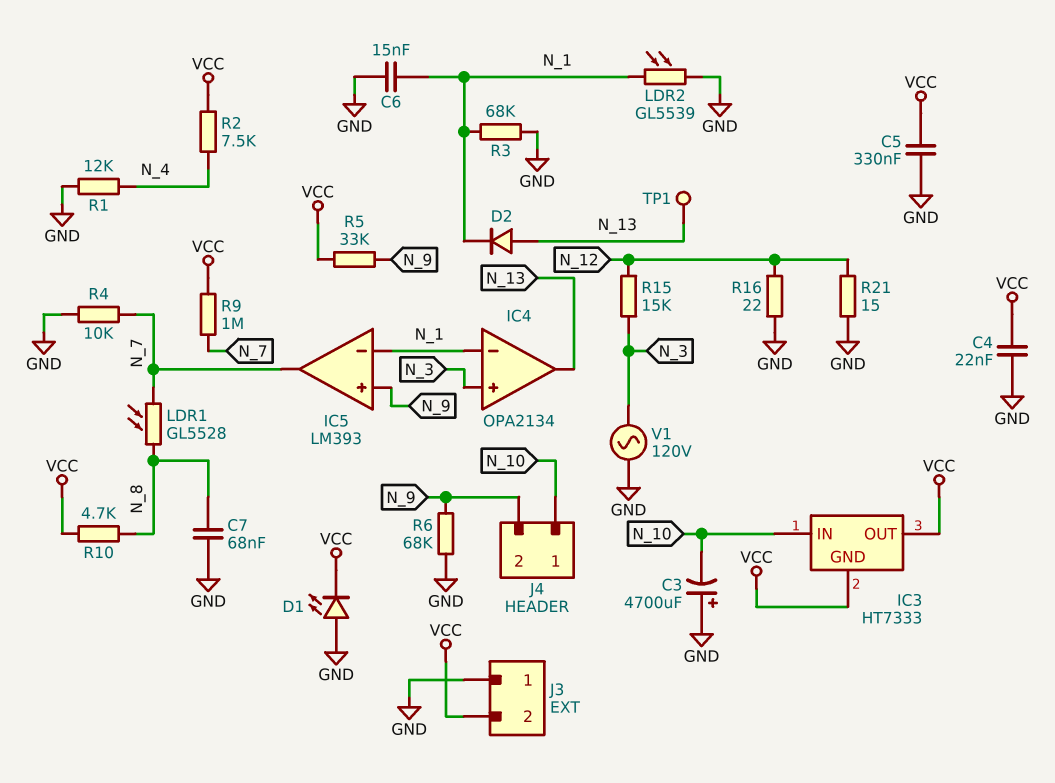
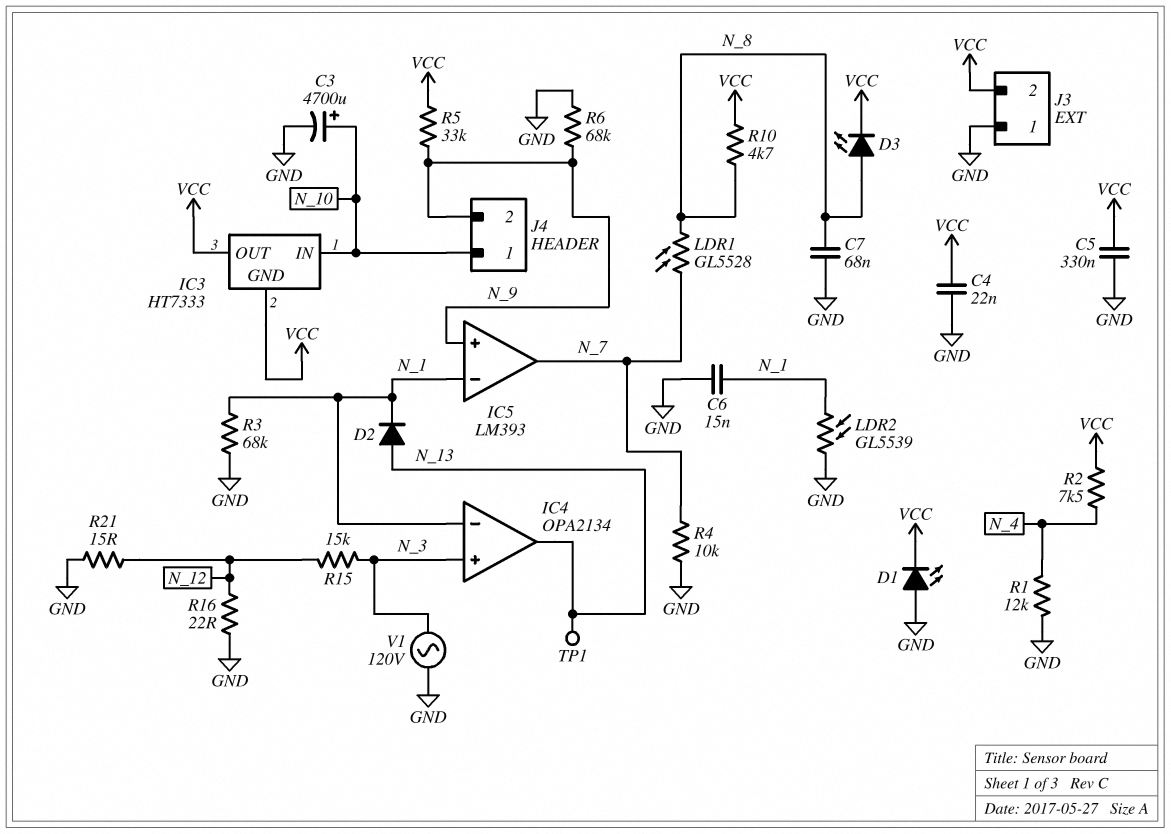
C3: 4700uF (plus GND, minus N_10) -> 4700uF (plus N_10, minus GND)
D3: none -> LED (A N_8, K VCC)
R9: 1M (N_7, VCC) -> none

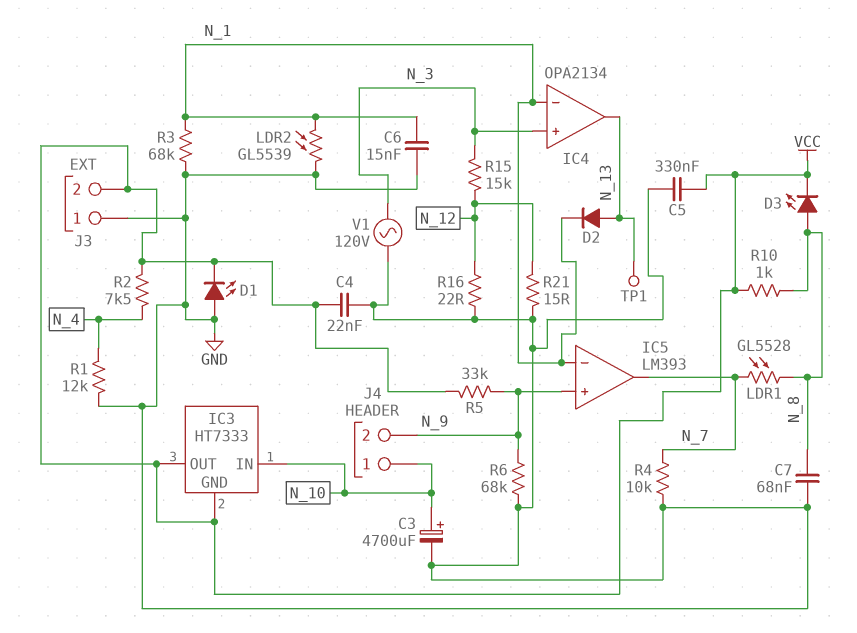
R10: 4.7k (N_8, VCC) -> 1k (N_8, VCC)

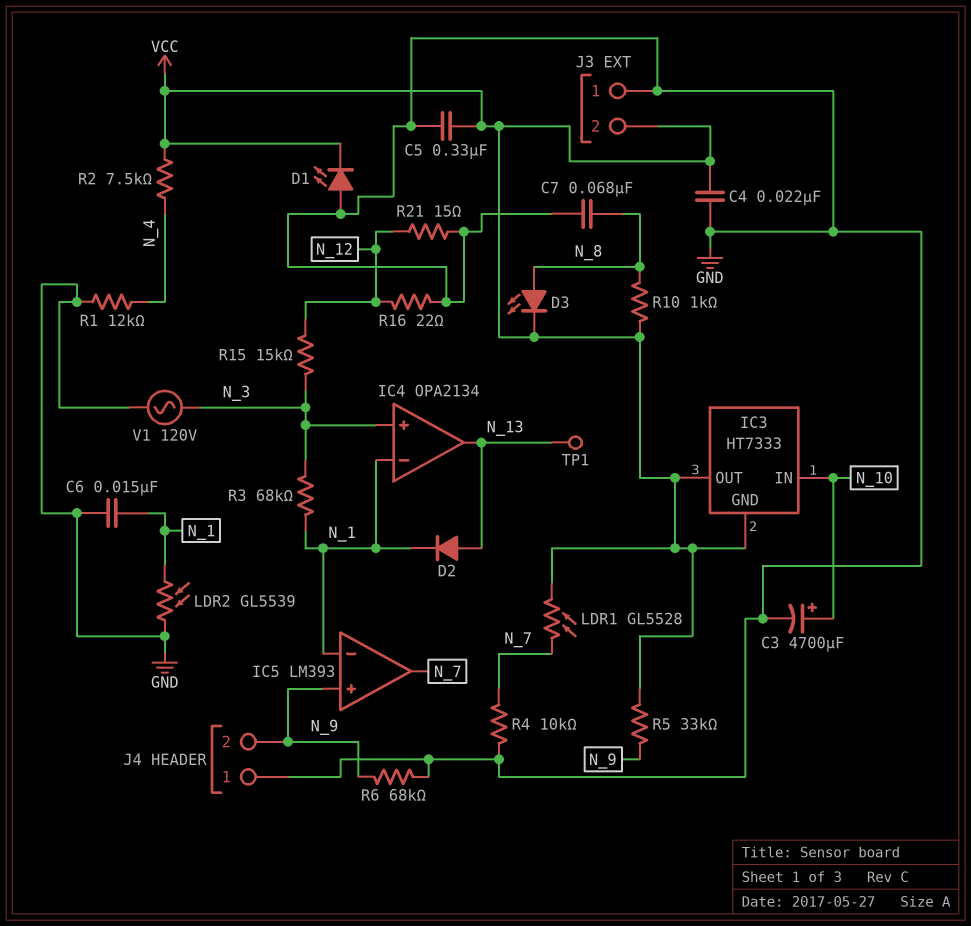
J4 pin 1: N_10 -> GND
LDR1: GL5528 (N_7, N_8) -> GL5528 (N_7, VCC)
R3: 68k (GND, N_1) -> 68k (N_1, N_3)

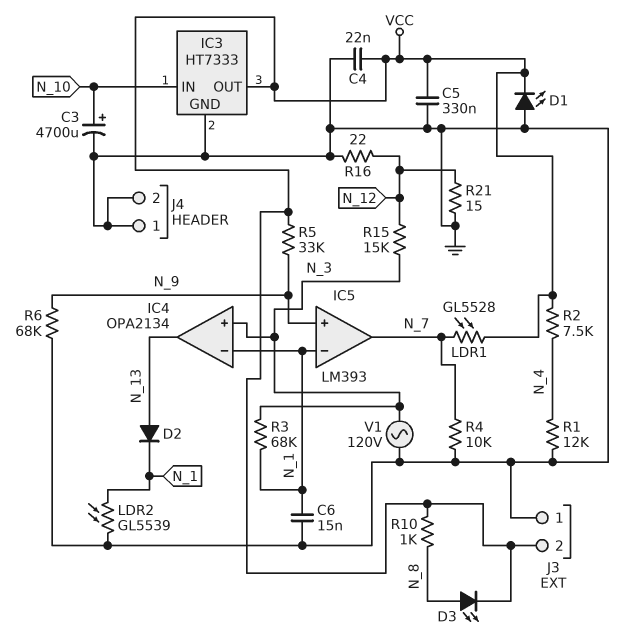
C7: 68nF (GND, N_8) -> none
IC3 pin GND: VCC -> GND
J4 pin 2: N_9 -> GND
TP1: test point (N_13) -> none

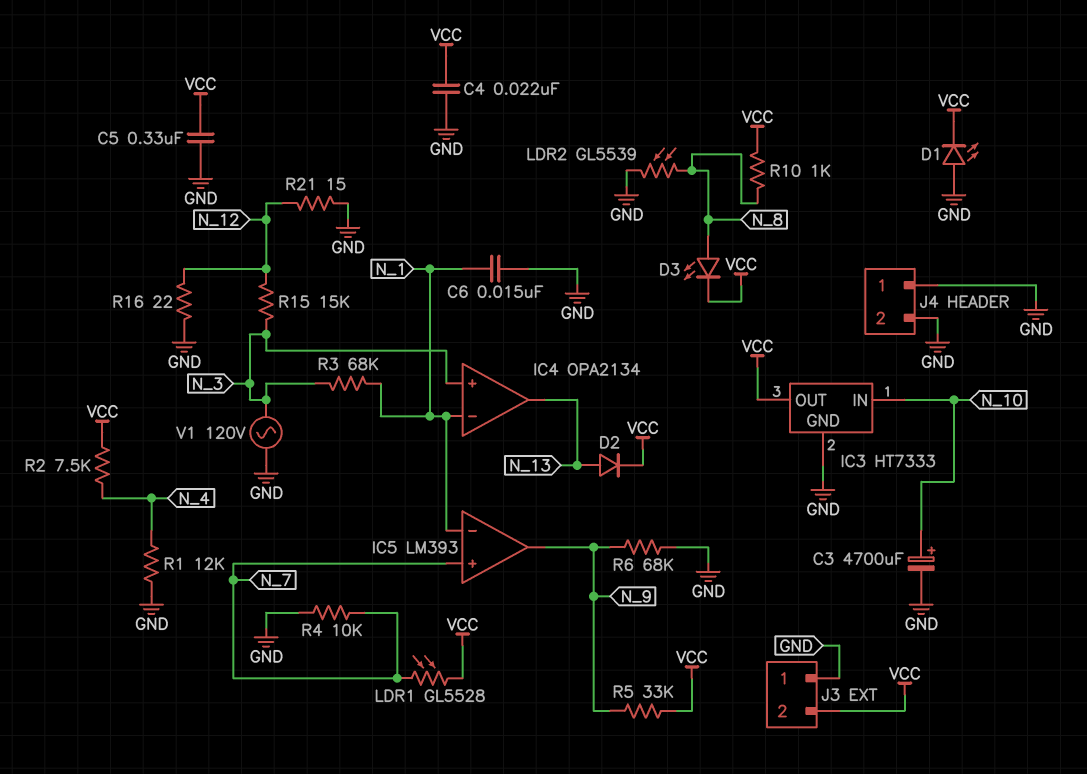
D2: diode (A N_13, K N_1) -> diode (A N_13, K VCC)
IC5 pin in+: N_9 -> N_7
IC5 pin out: N_7 -> N_9
LDR2: GL5539 (GND, N_1) -> GL5539 (GND, N_8)

